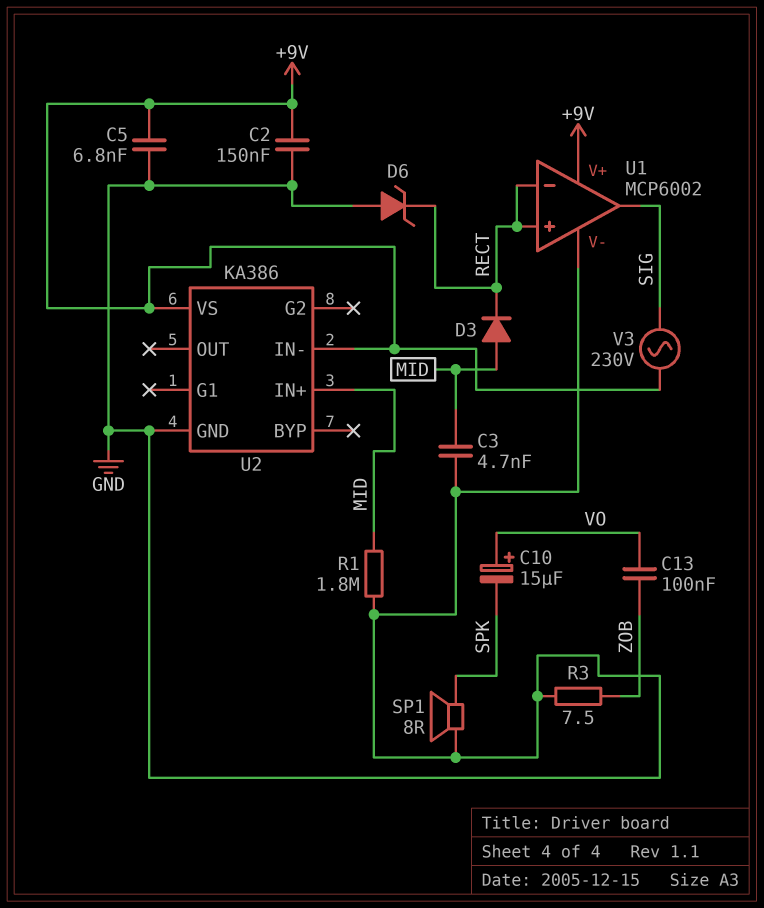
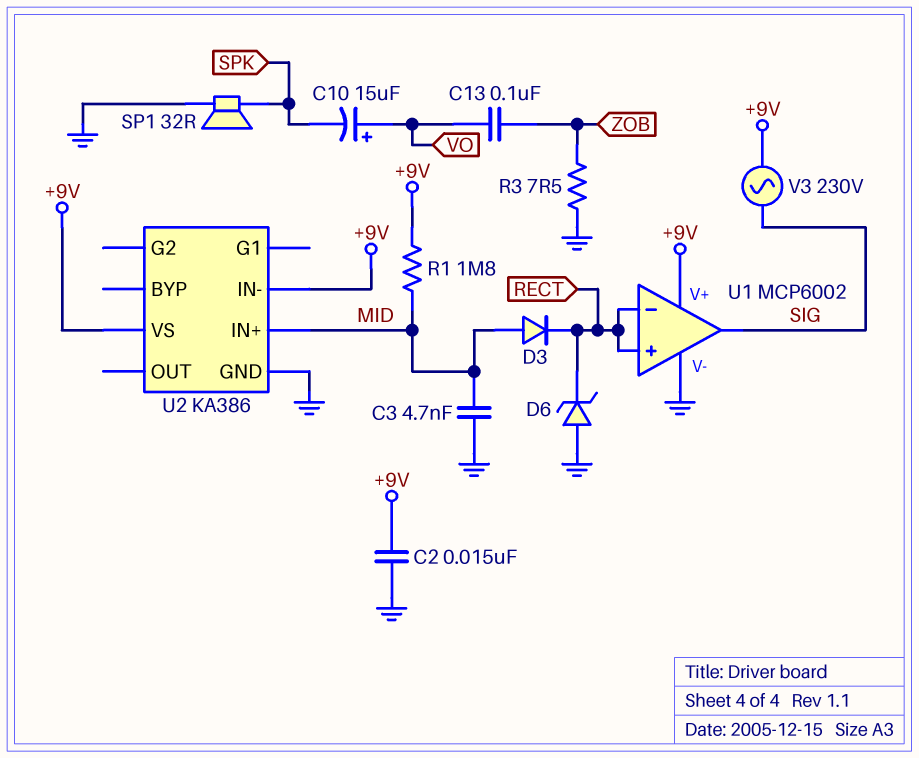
C2: 150nF (+9V, GND) -> 15nF (+9V, GND)
C5: 6.8nF (+9V, GND) -> none
R1: 1.8M (GND, MID) -> 1.8M (+9V, MID)
SP1: speaker 8R (GND, SPK) -> speaker 32R (GND, SPK)

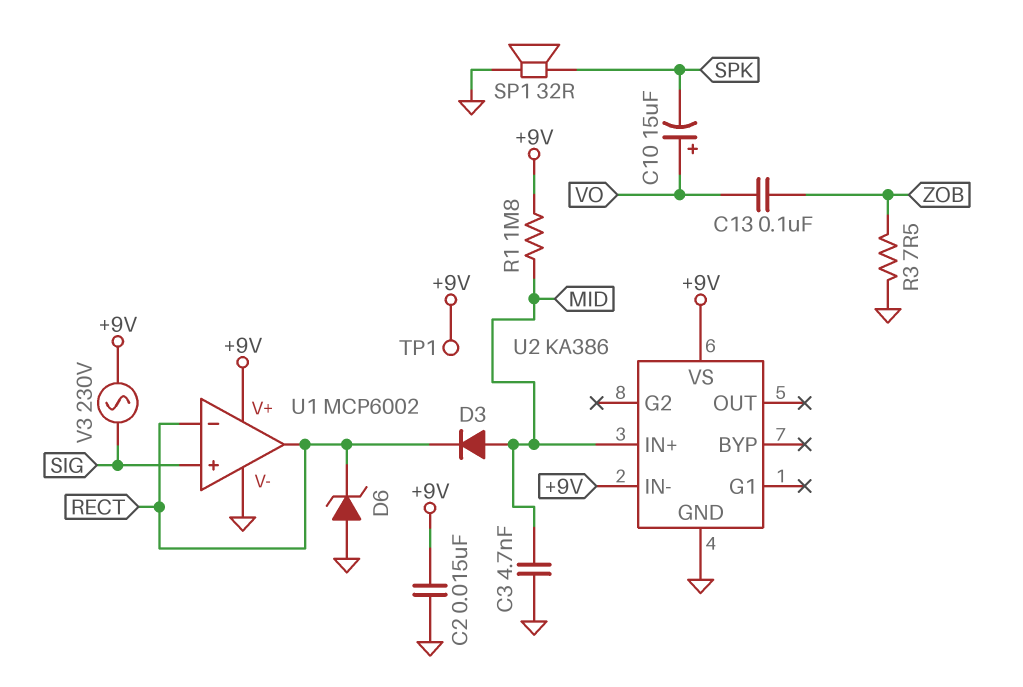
TP1: none -> test point (+9V)
U1 pin in+: RECT -> SIG
U1 pin out: SIG -> RECT

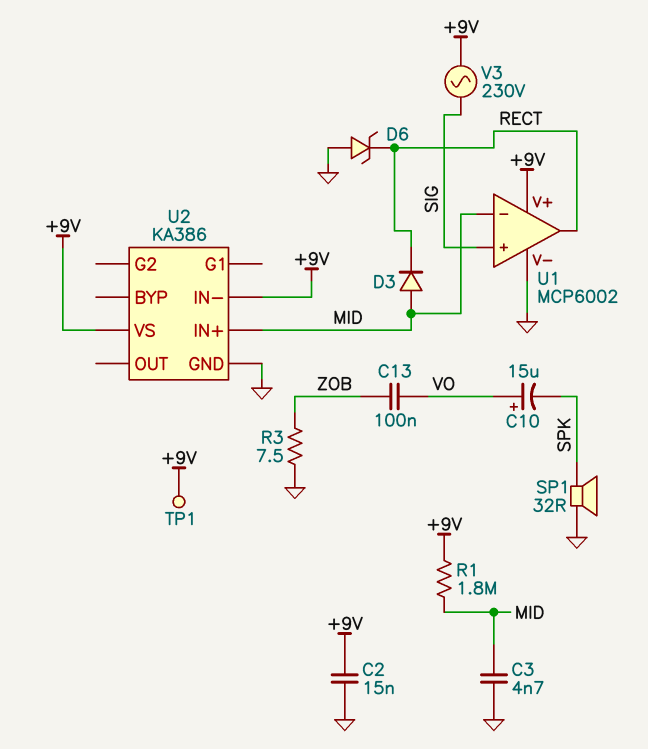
U1 pin in-: RECT -> MID

